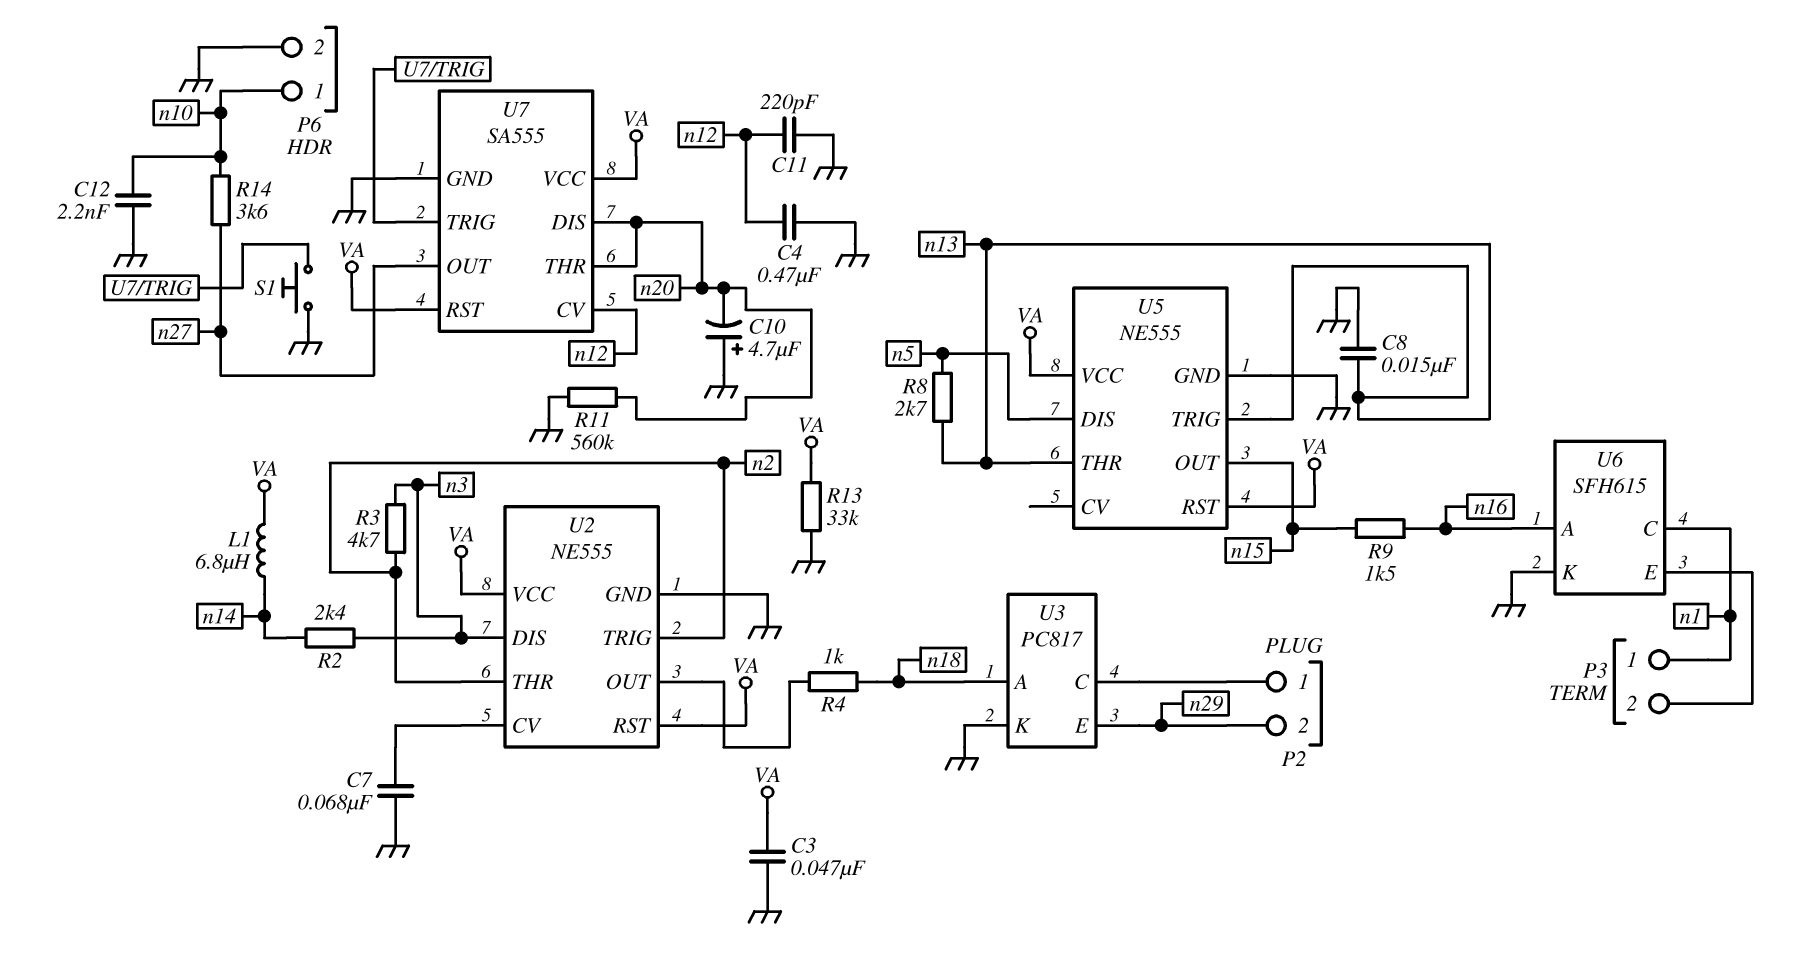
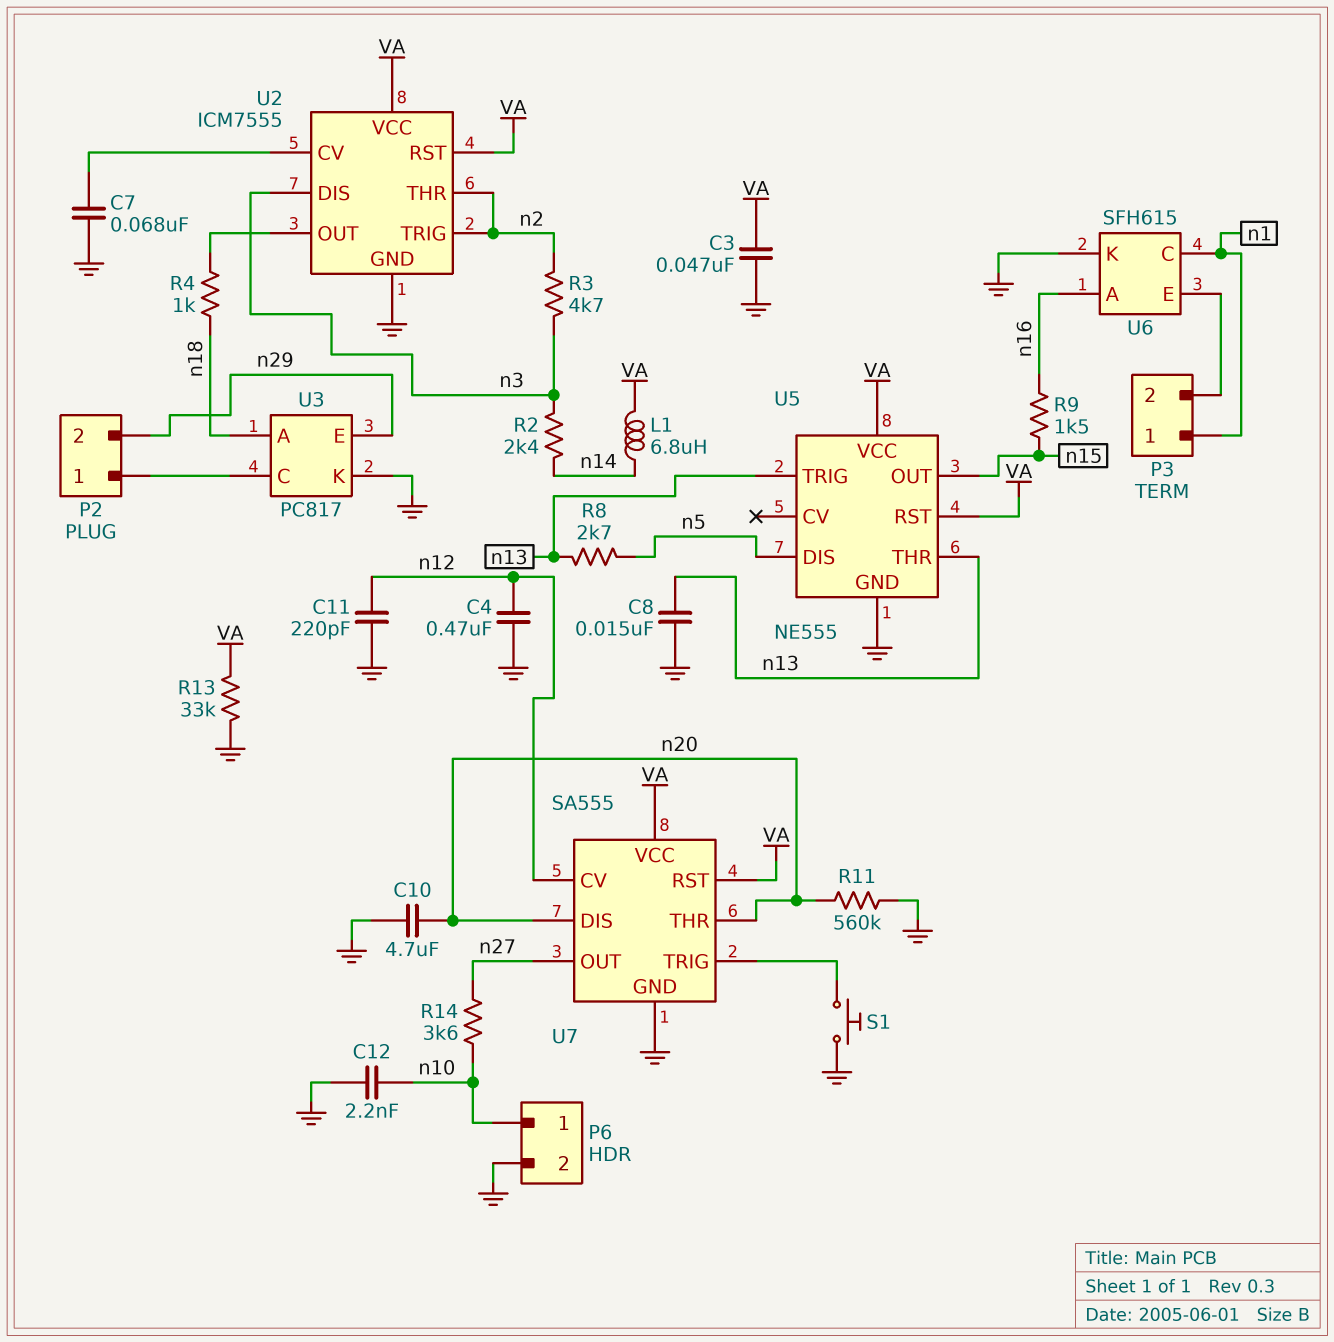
C10: 4.7uF (plus GND, minus n20) -> 4.7uF (GND, n20)
U2: NE555 -> ICM7555

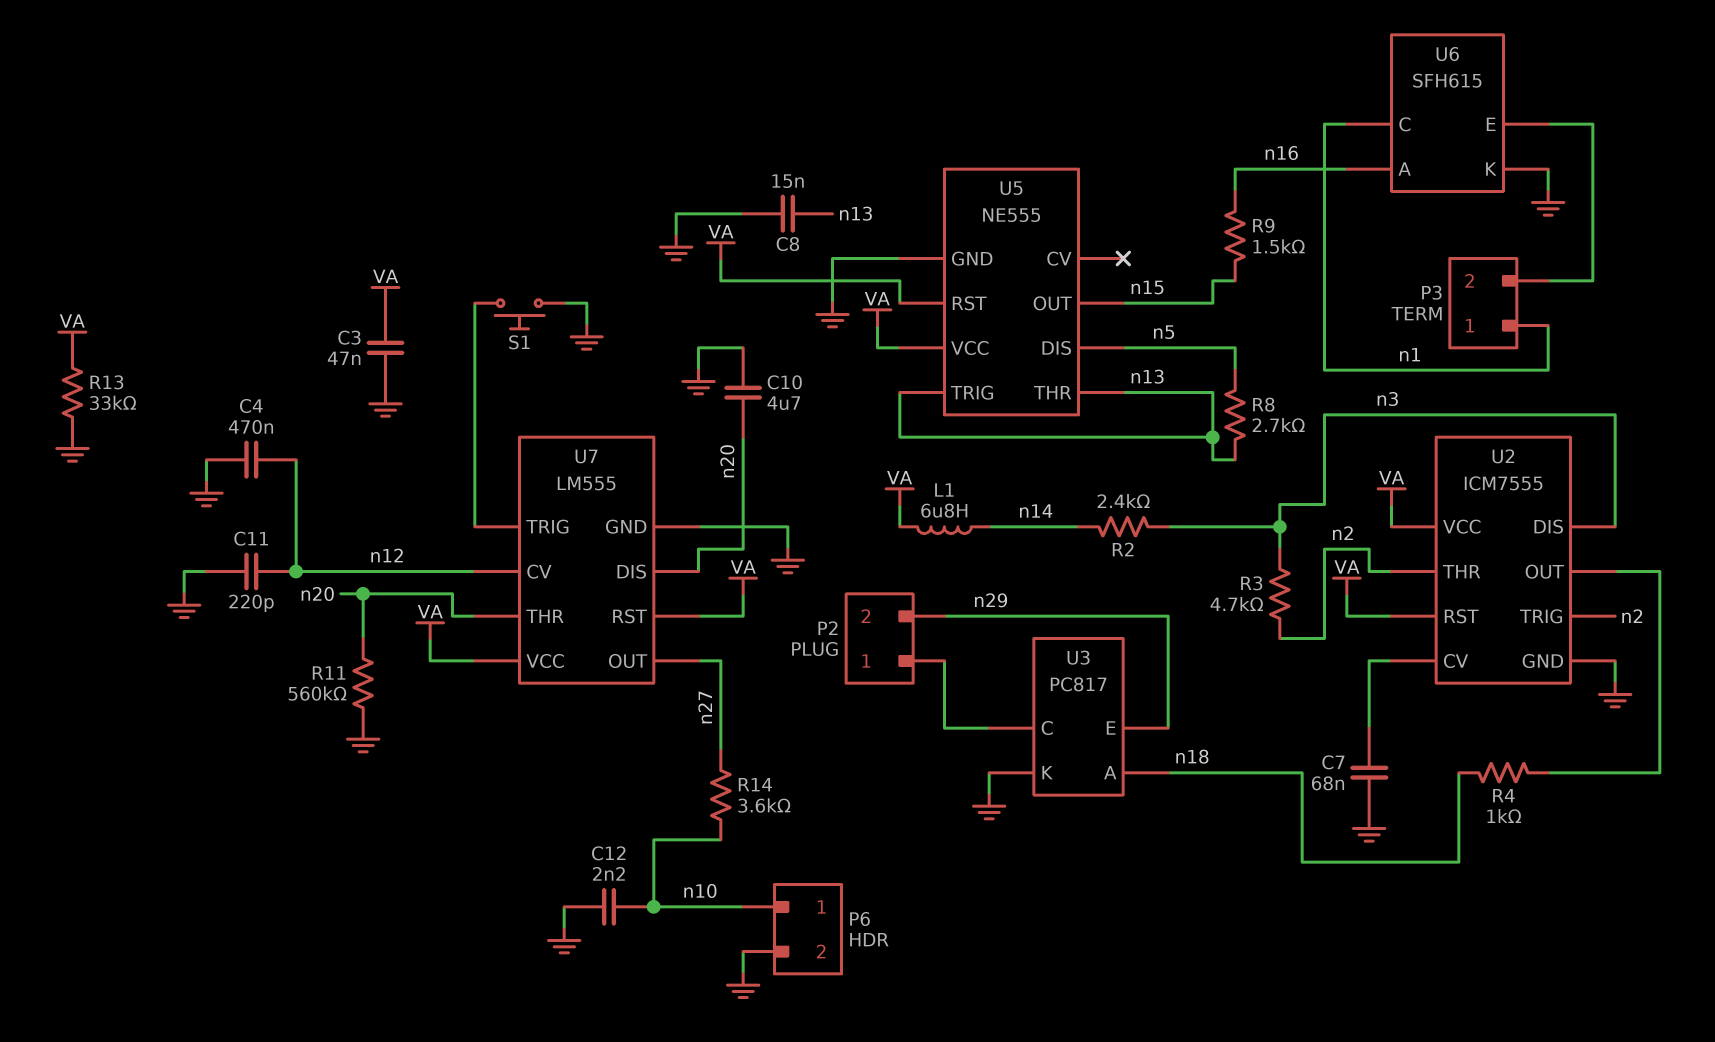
U7: SA555 -> LM555

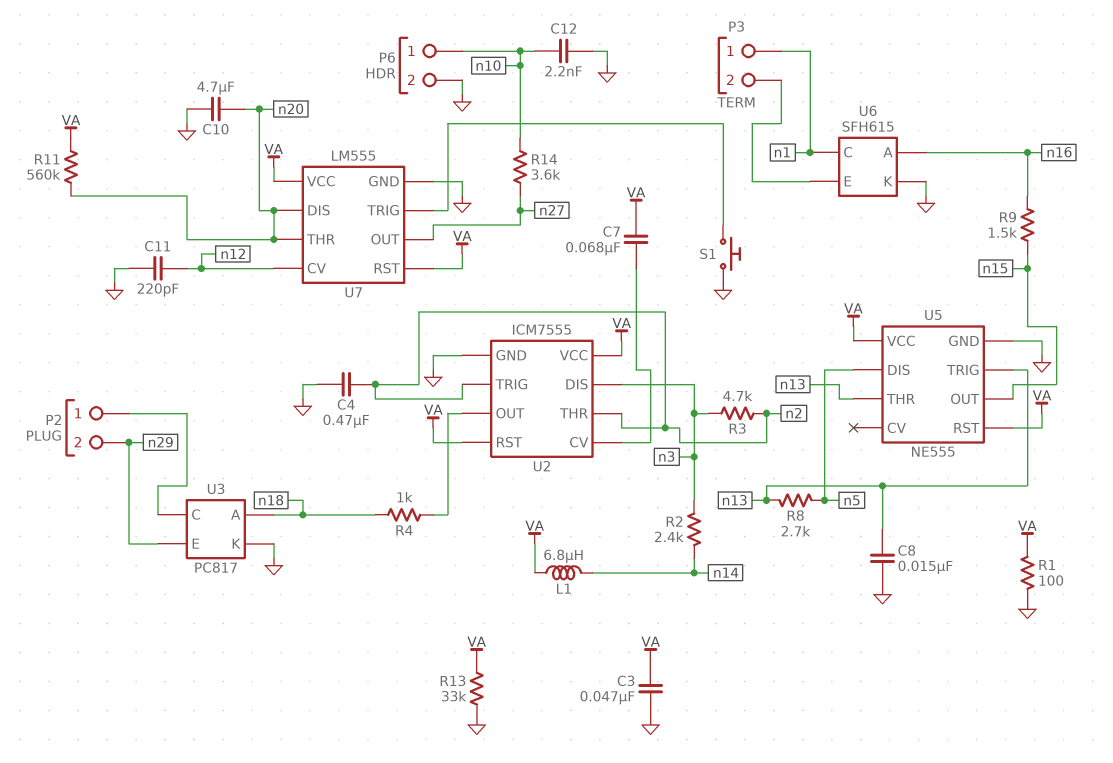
C4: 470nF (GND, n12) -> 470nF (GND, n2)
C7: 68nF (GND, U2/CV) -> 68nF (U2/CV, VA)
R1: none -> 100 (GND, VA)
R11: 560k (GND, n20) -> 560k (VA, n20)

